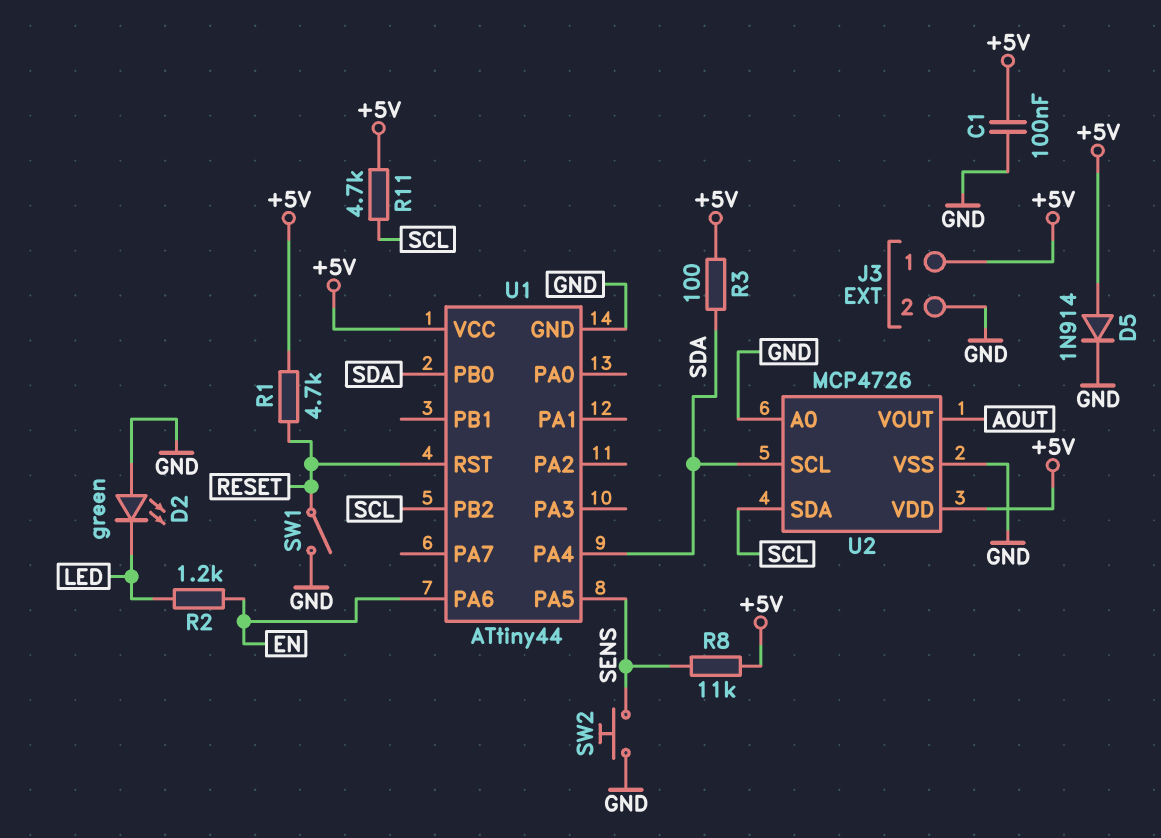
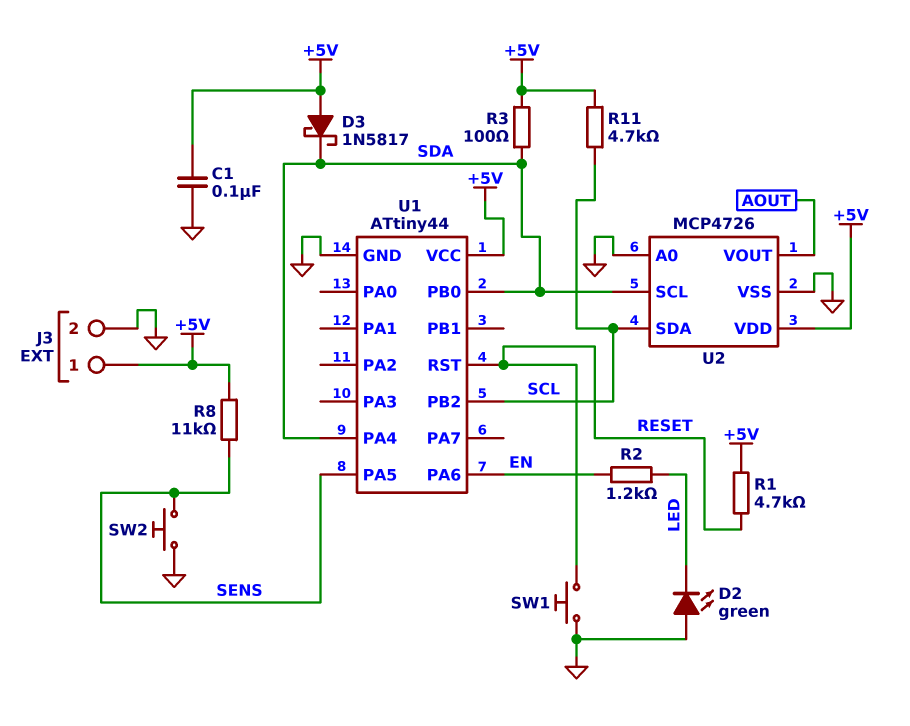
D3: none -> schottky 1N5817 (A +5V, K SDA)
D5: diode 1N914 (A +5V, K GND) -> none
SW1: switch (GND, RESET) -> button (GND, RESET)

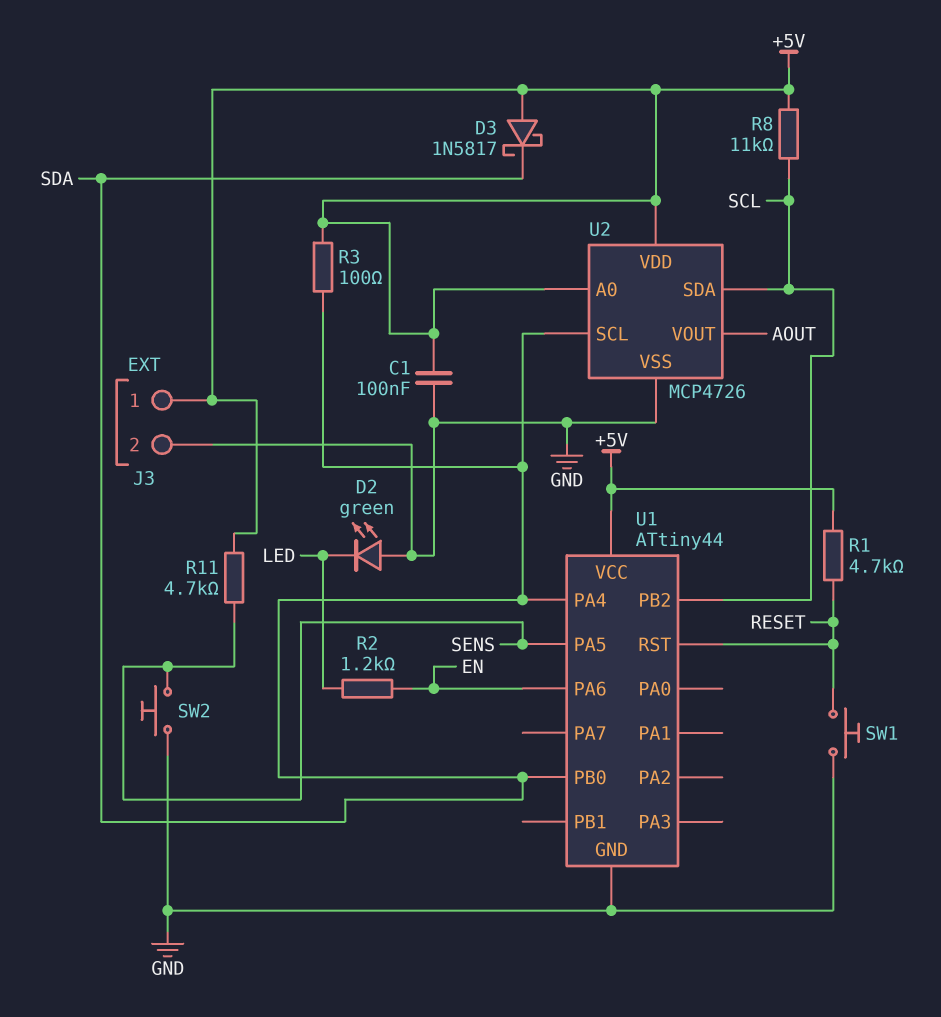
R8: 11k (+5V, SENS) -> 11k (+5V, SCL)
R11: 4.7k (+5V, SCL) -> 4.7k (+5V, SENS)
U2 pin A0: GND -> +5V

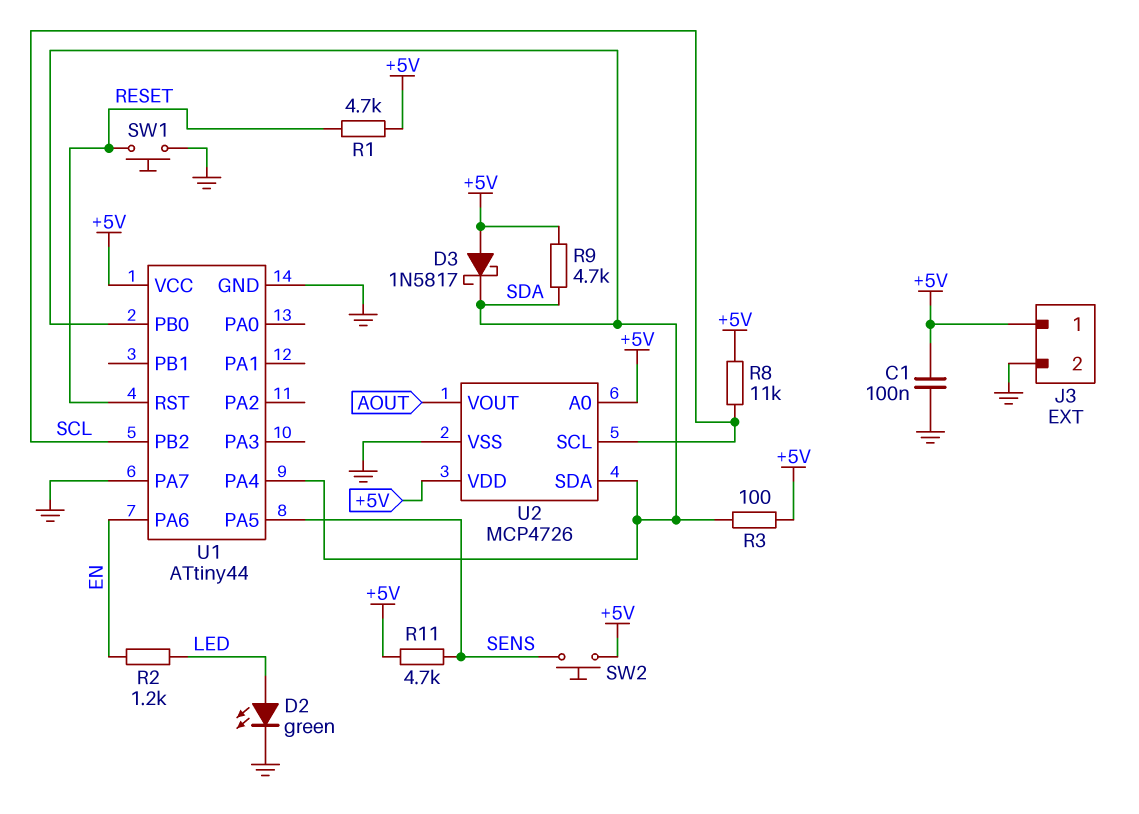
D2: LED green (A GND, K LED) -> LED green (A LED, K GND)
R9: none -> 4.7k (+5V, SDA)
SW2: button (GND, SENS) -> button (+5V, SENS)
U1 pin PA7: none -> GND
U2 pin SCL: SDA -> SCL
U2 pin SDA: SCL -> SDA

